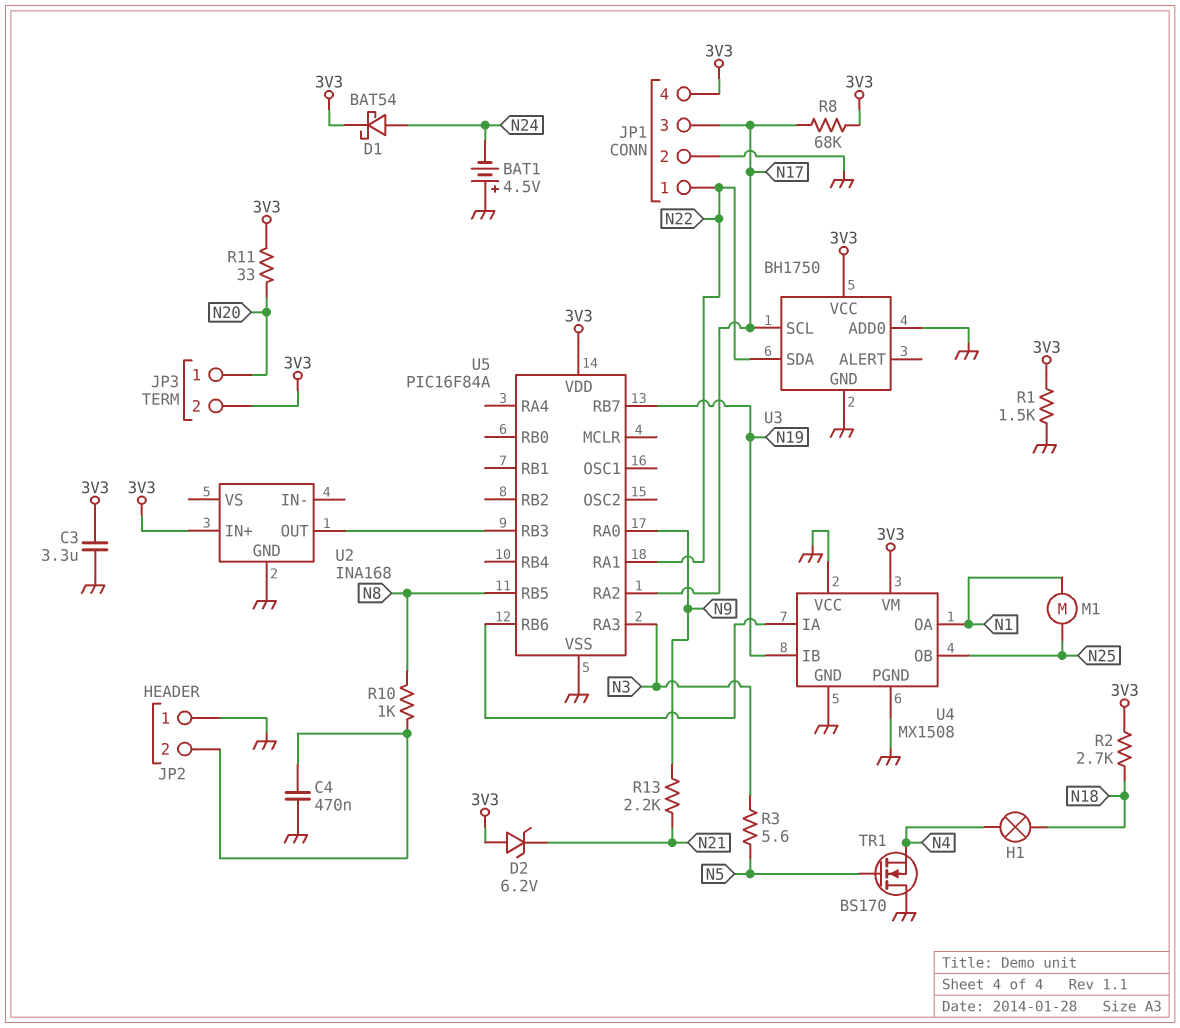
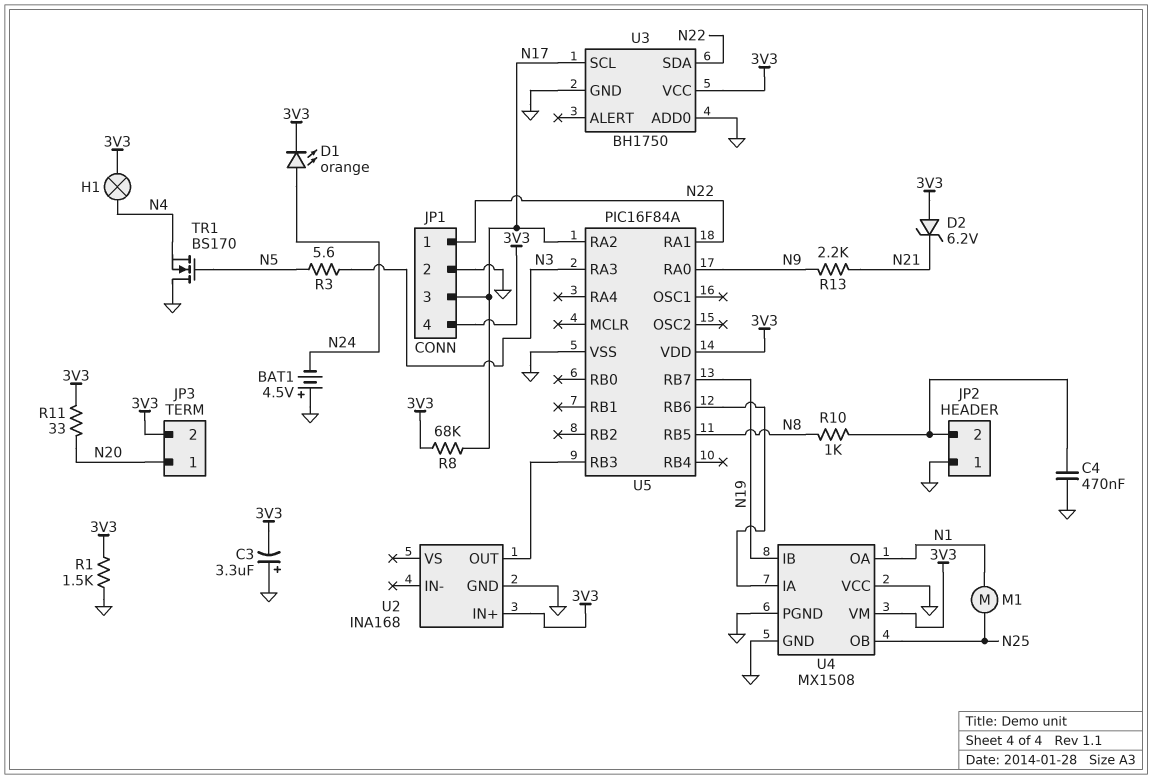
C3: 3.3uF (3V3, GND) -> 3.3uF (plus GND, minus 3V3)
D1: schottky BAT54 (A N24, K 3V3) -> LED orange (A N24, K 3V3)
H1: lamp (N4, N18) -> lamp (3V3, N4)
R2: 2.7k (3V3, N18) -> none

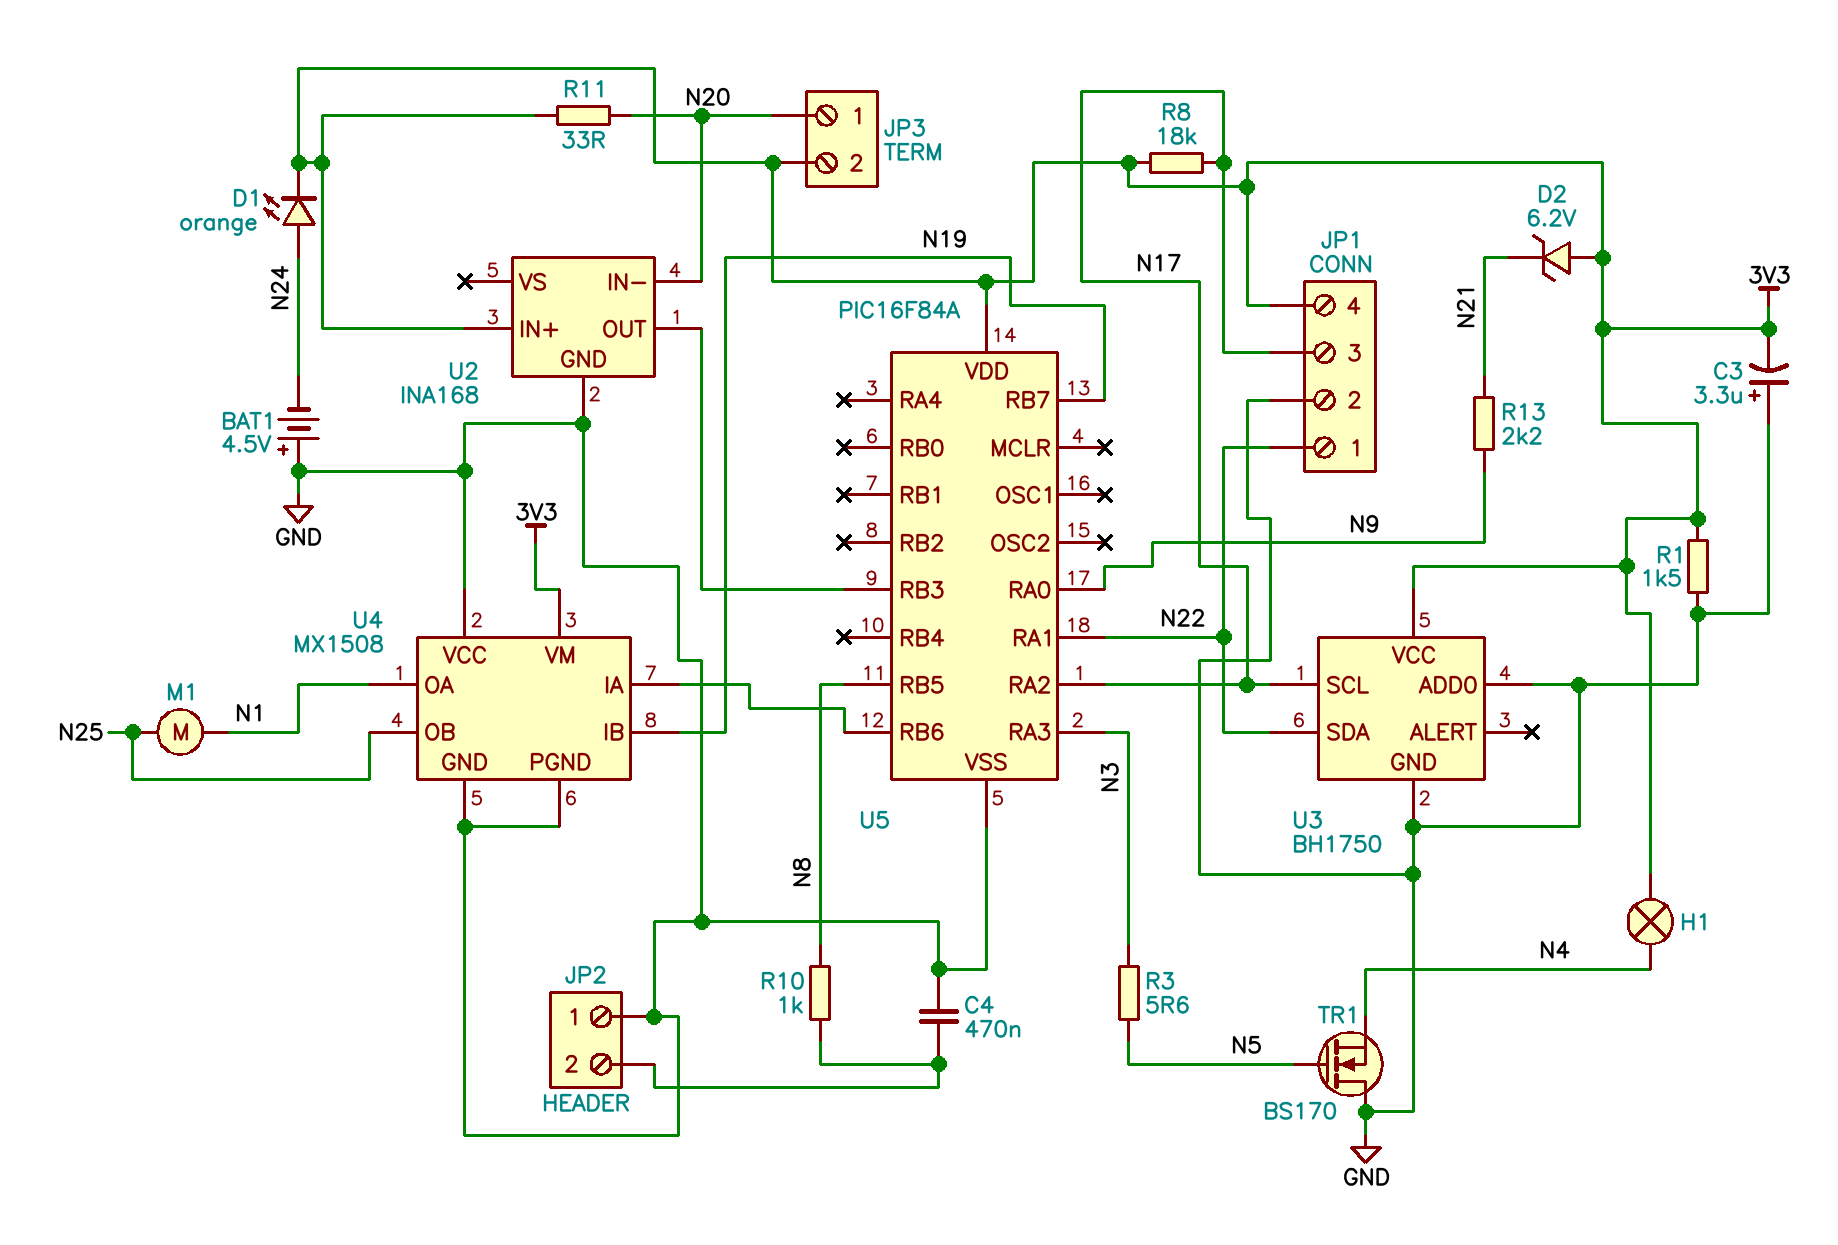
R8: 68k (3V3, N17) -> 18k (3V3, N17)
U2 pin IN-: none -> N20

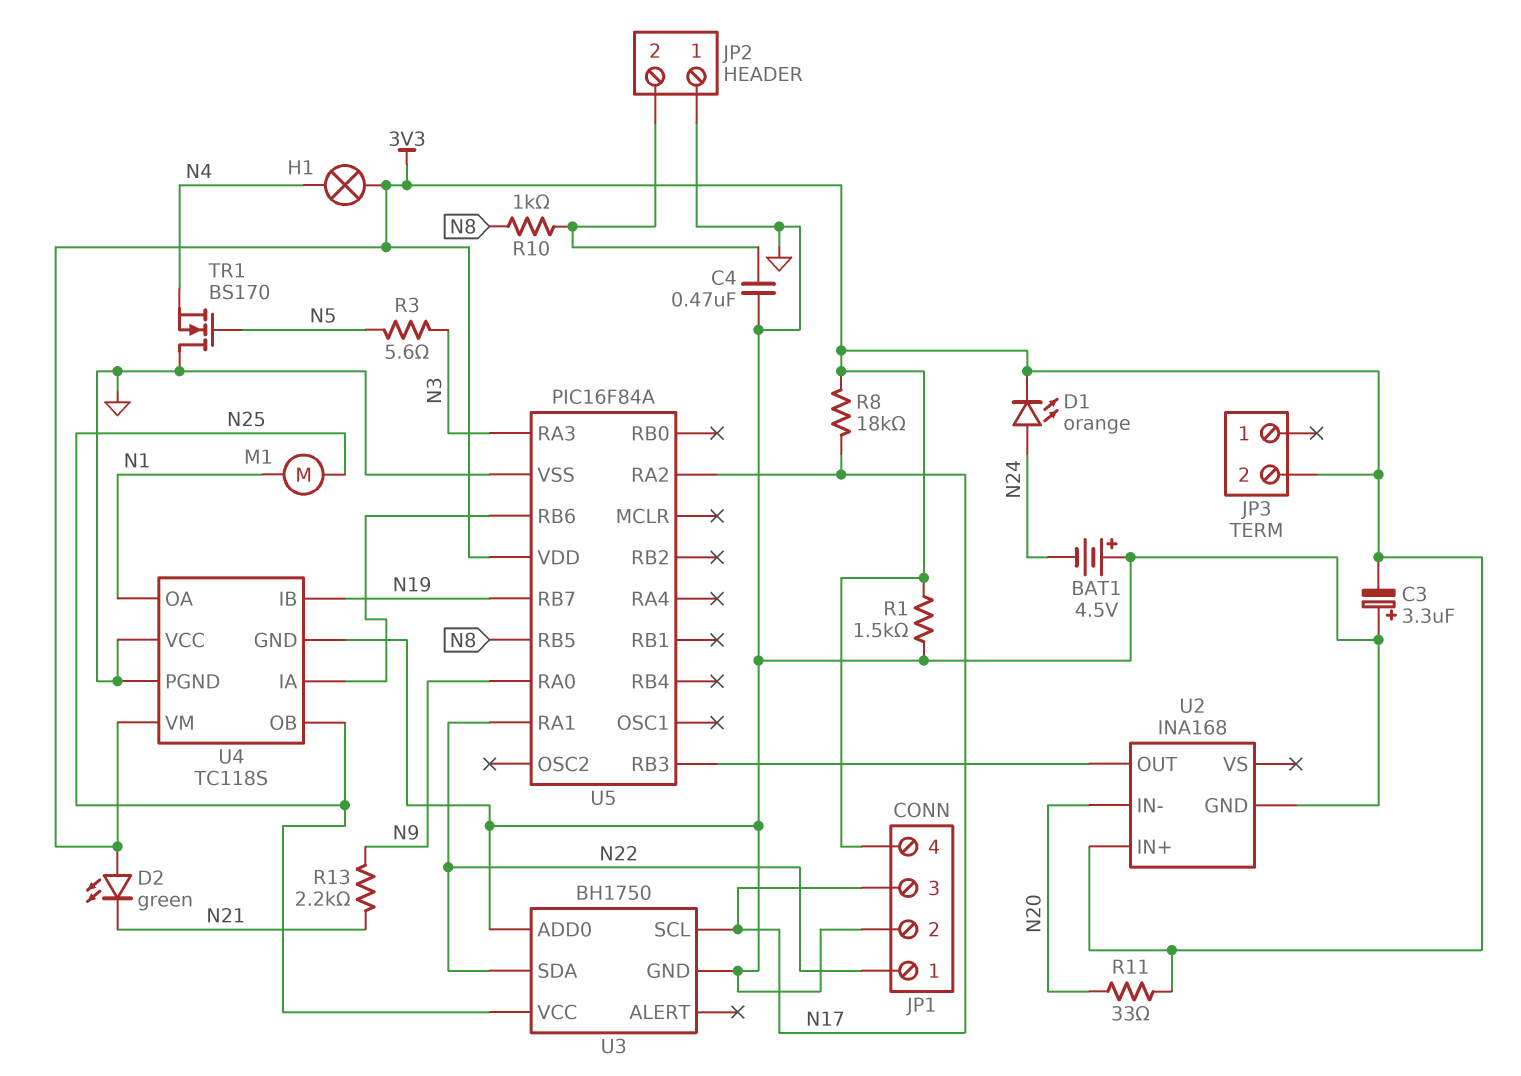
D2: zener 6.2V (A 3V3, K N21) -> LED green (A 3V3, K N21)
JP3 pin 1: N20 -> none
U3 pin VCC: 3V3 -> N25
U4: MX1508 -> TC118S

